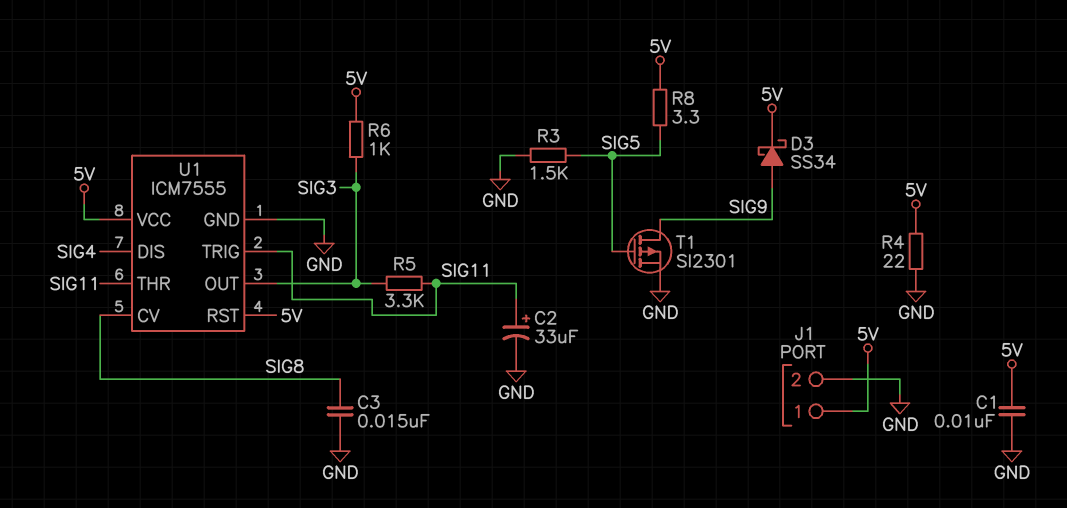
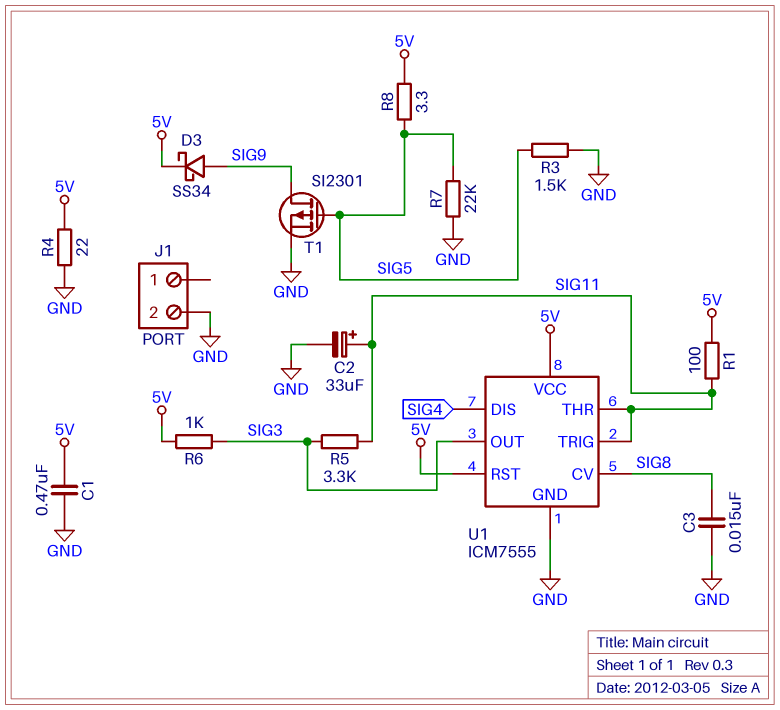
C1: 10nF (5V, GND) -> 470nF (5V, GND)
J1 pin 1: 5V -> none
R1: none -> 100 (5V, SIG11)
R7: none -> 22k (GND, SIG5)

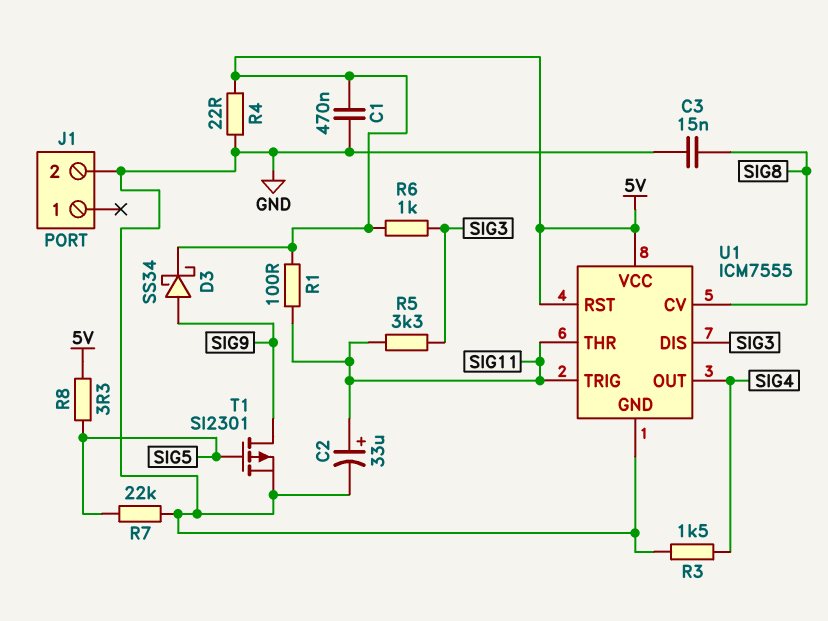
R3: 1.5k (GND, SIG5) -> 1.5k (GND, SIG4)
U1 pin DIS: SIG4 -> SIG3
U1 pin OUT: SIG3 -> SIG4

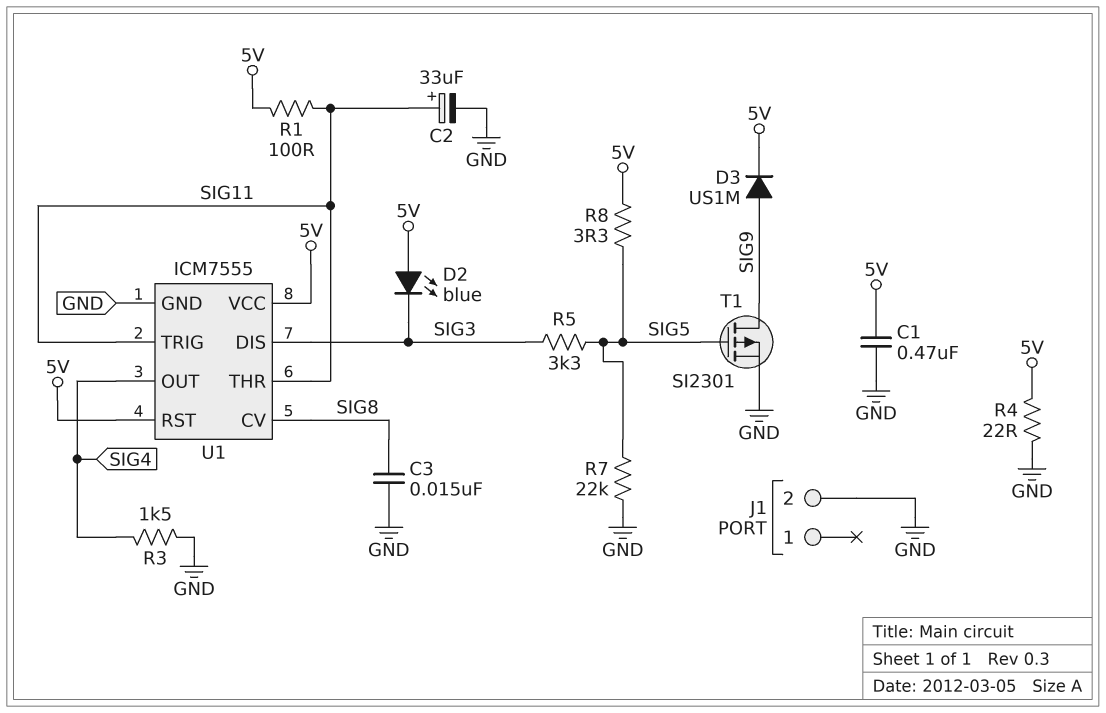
D2: none -> LED blue (A 5V, K SIG3)
D3: schottky SS34 (A SIG9, K 5V) -> diode US1M (A SIG9, K 5V)
R5: 3.3k (SIG3, SIG11) -> 3.3k (SIG3, SIG5)
R6: 1k (5V, SIG3) -> none

